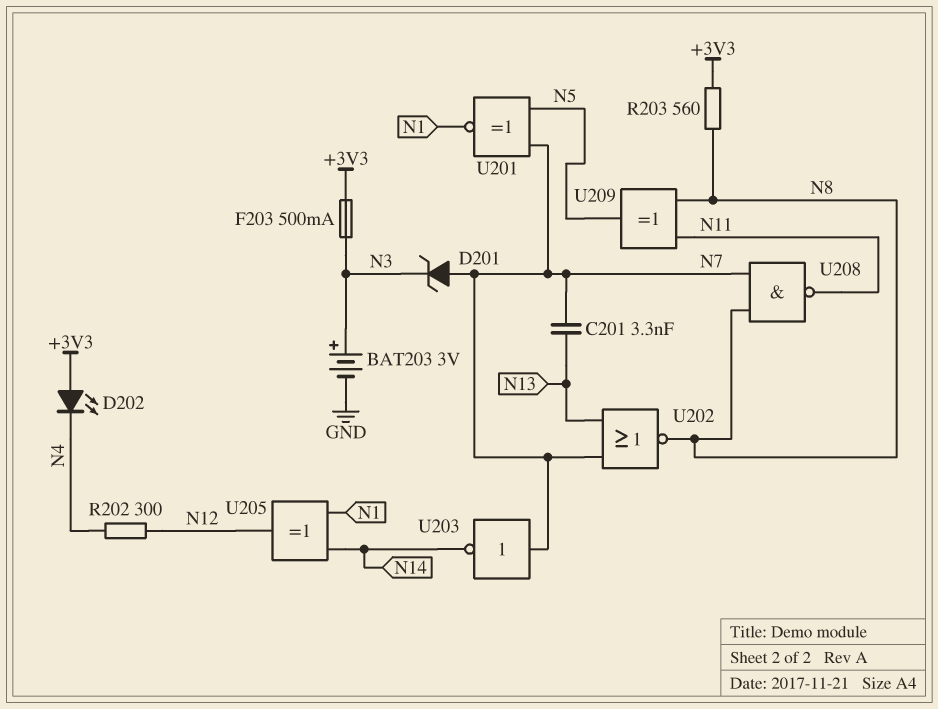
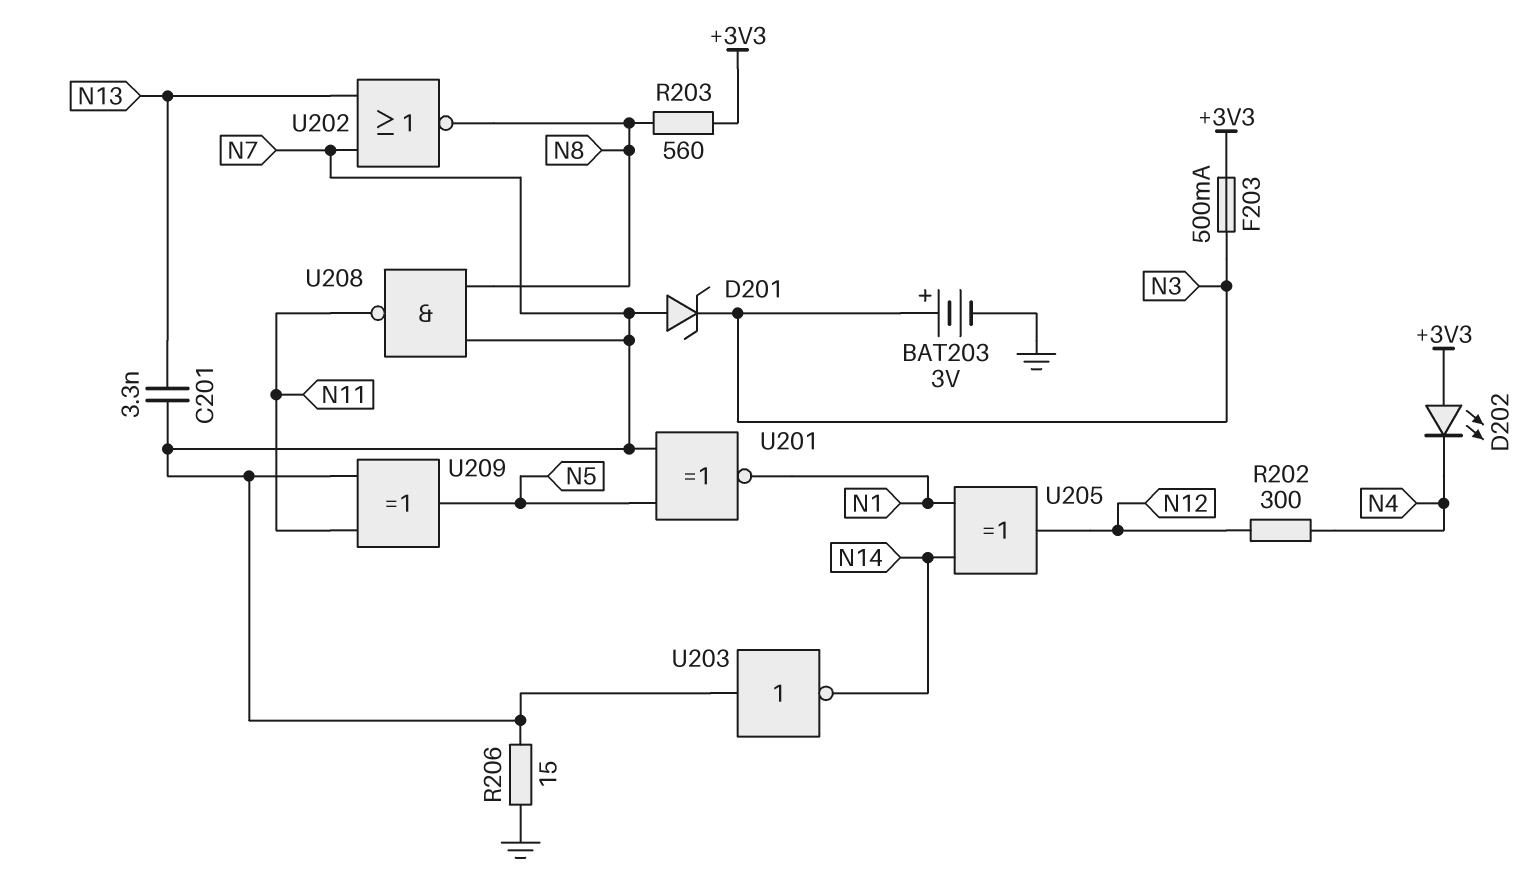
R206: none -> 15 (GND, N7)
U209: XOR (in N8, in N11, out N5) -> XOR (in N7, in N11, out N5)

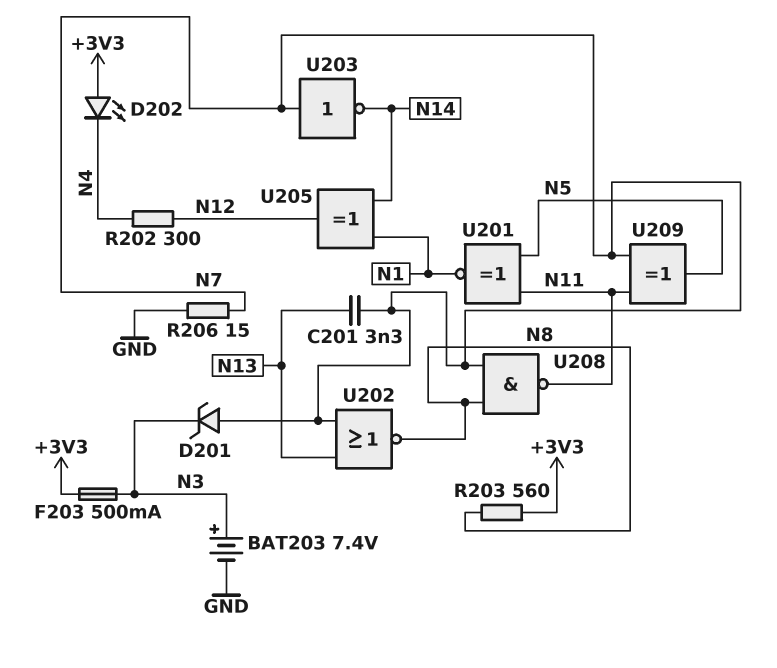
BAT203: 3V (plus N3, minus GND) -> 7.4V (plus N3, minus GND)
U201: XNOR (in N5, in N7, out N1) -> XNOR (in N5, in N11, out N1)

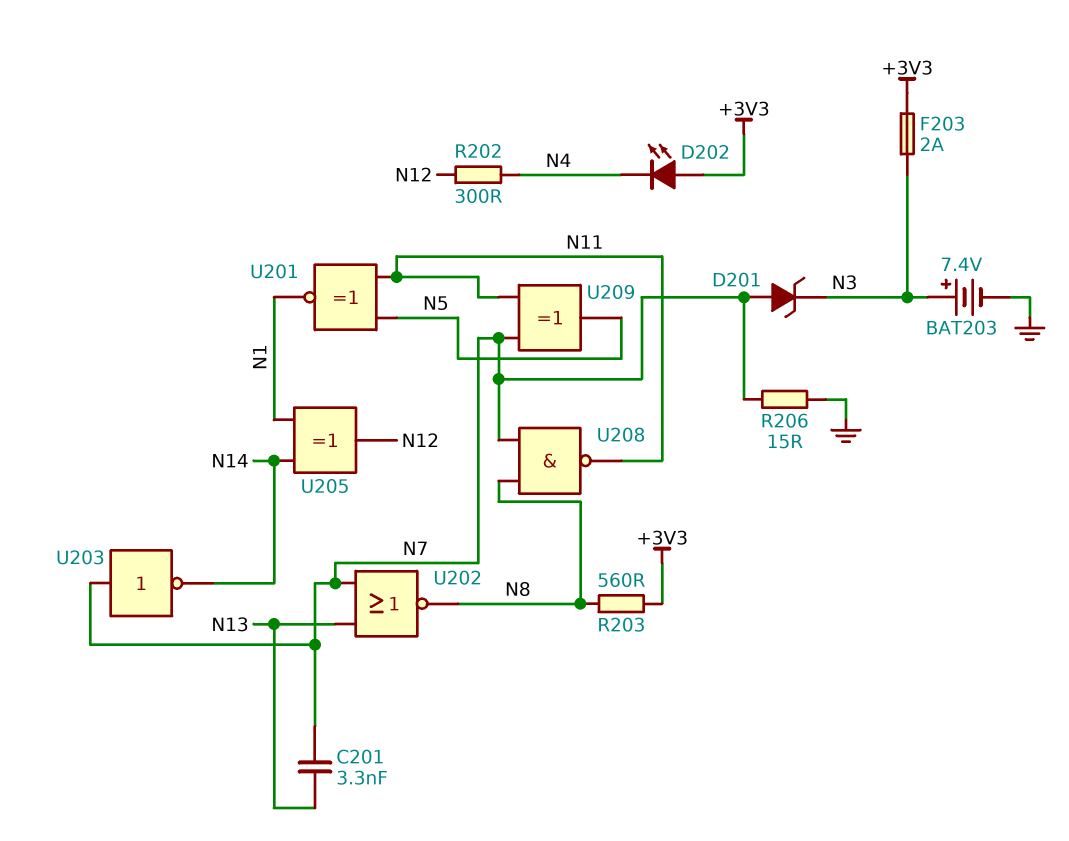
F203: 500mA (+3V3, N3) -> 2A (+3V3, N3)

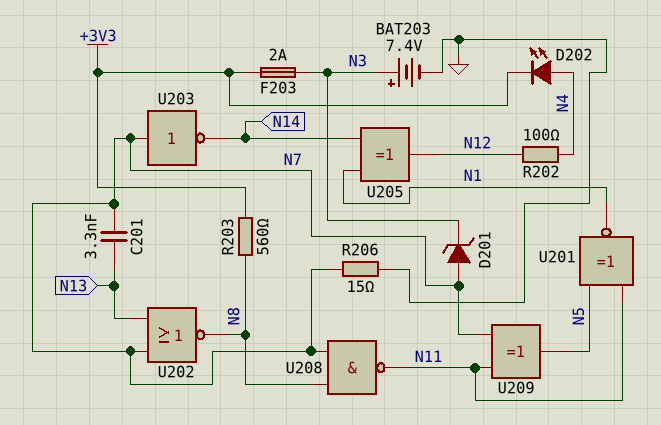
D202: LED (A +3V3, K N4) -> LED (A N4, K +3V3)
R202: 300 (N4, N12) -> 100 (N4, N12)

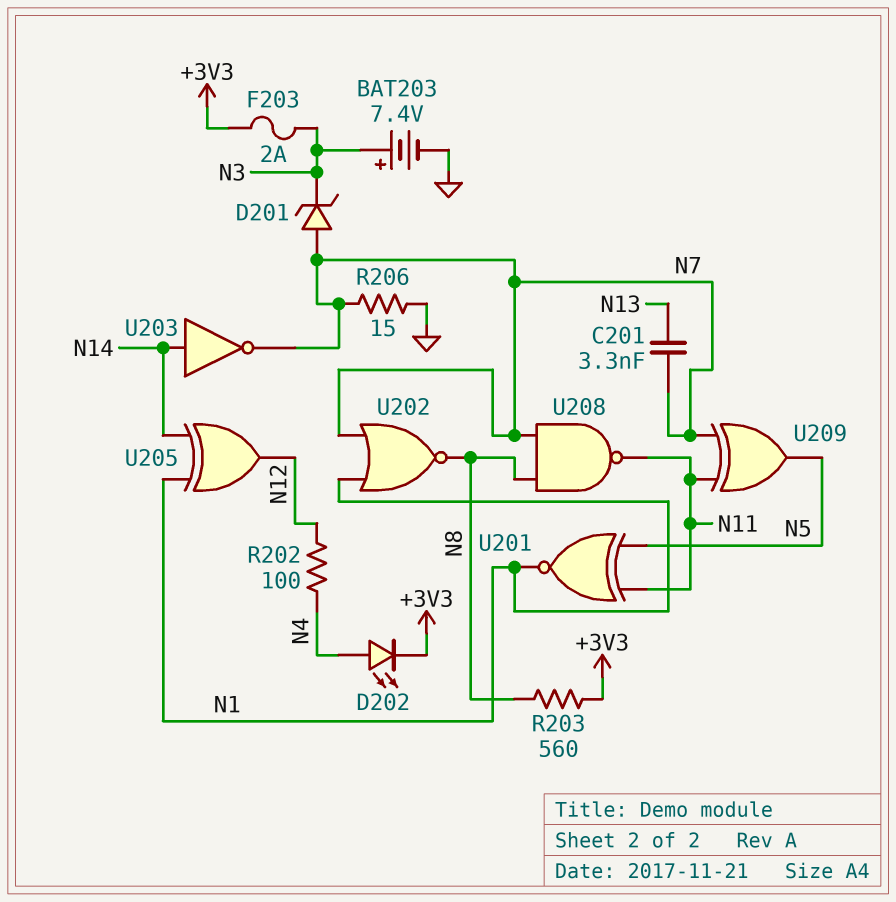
U202: NOR (in N7, in N13, out N8) -> NOR (in N1, in N7, out N8)
U203: NOT (in N7, out N14) -> NOT (in N14, out N7)

